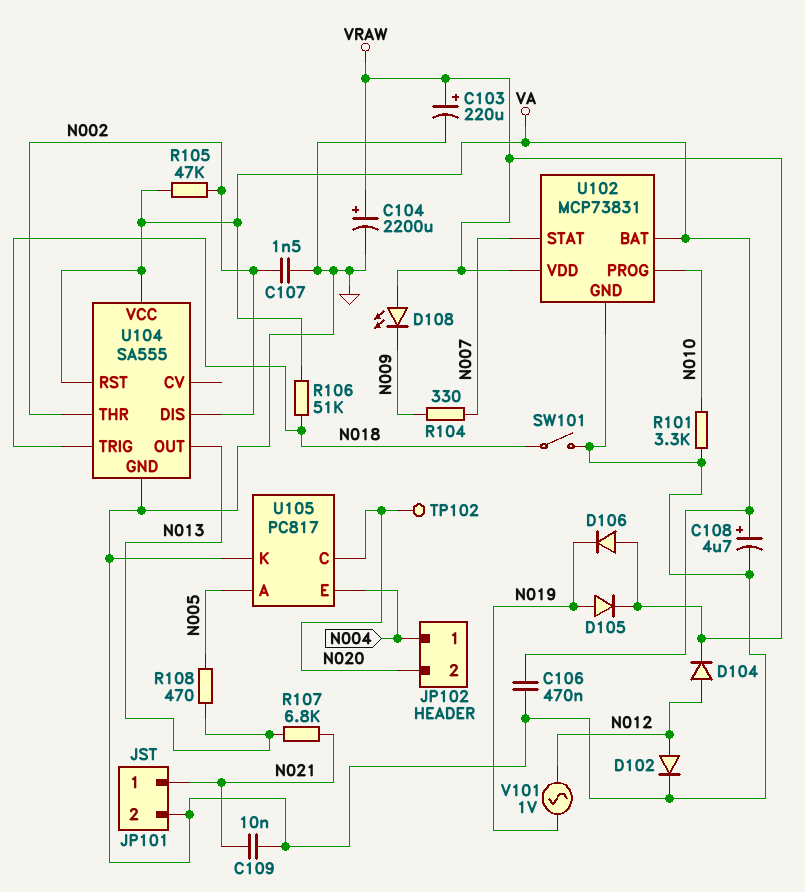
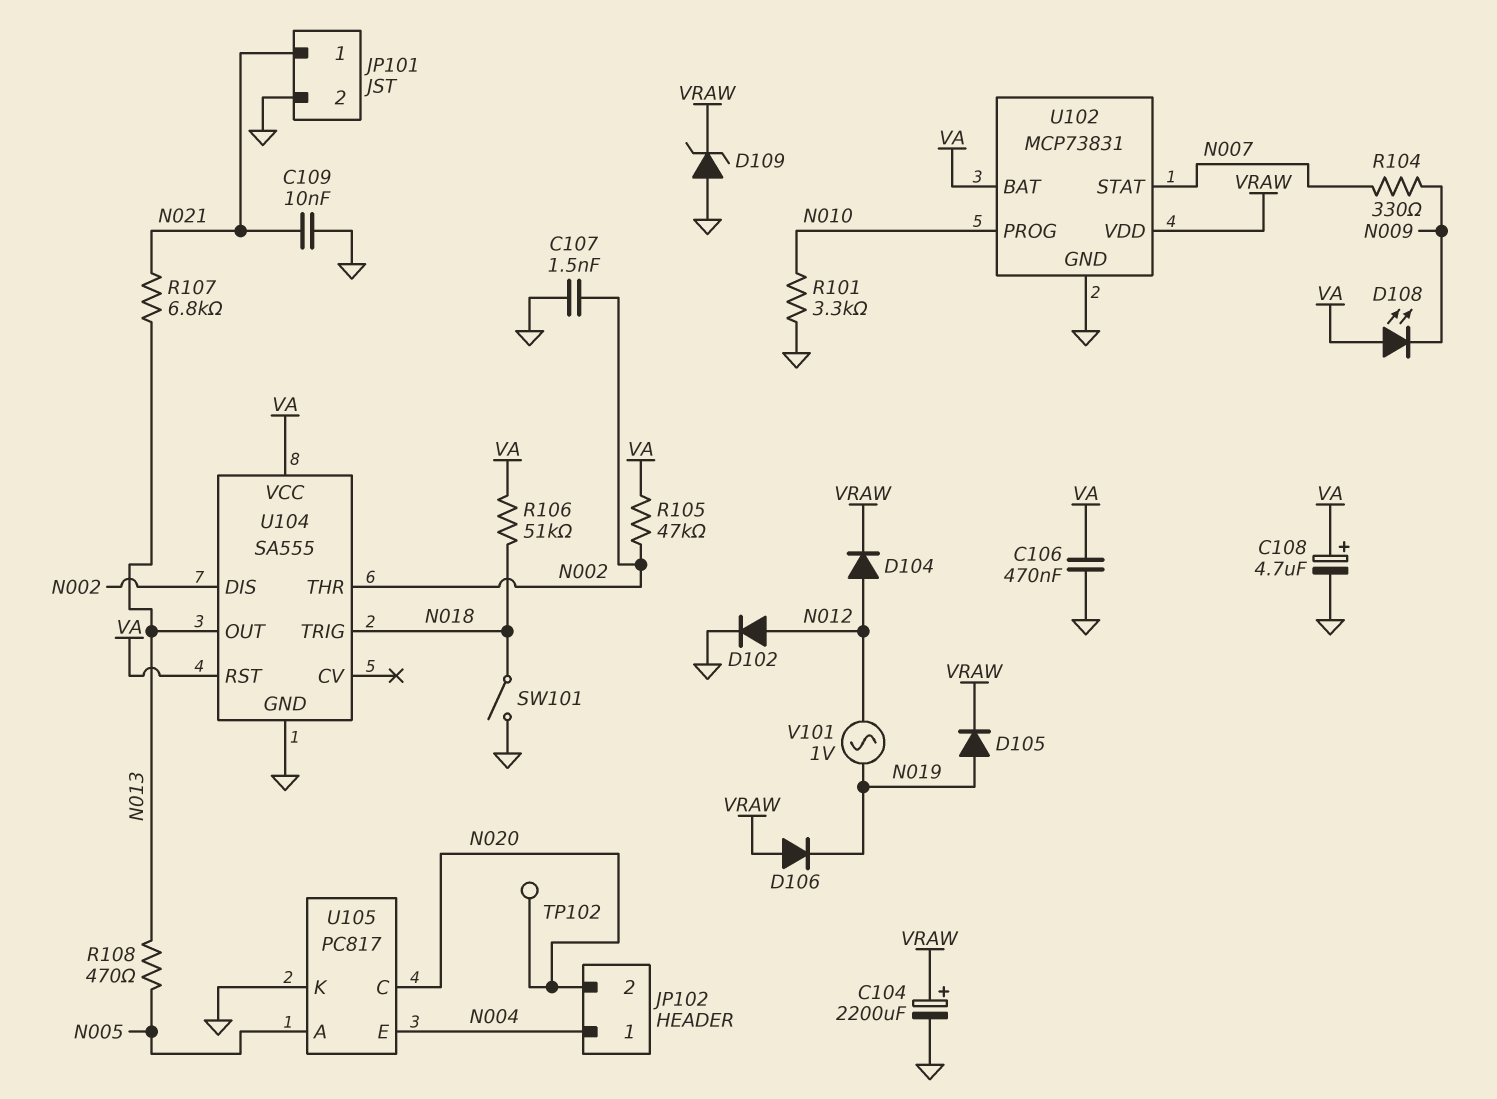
C103: 220uF (plus VRAW, minus GND) -> none
D108: LED (A VRAW, K N009) -> LED (A VA, K N009)
D109: none -> zener (A GND, K VRAW)

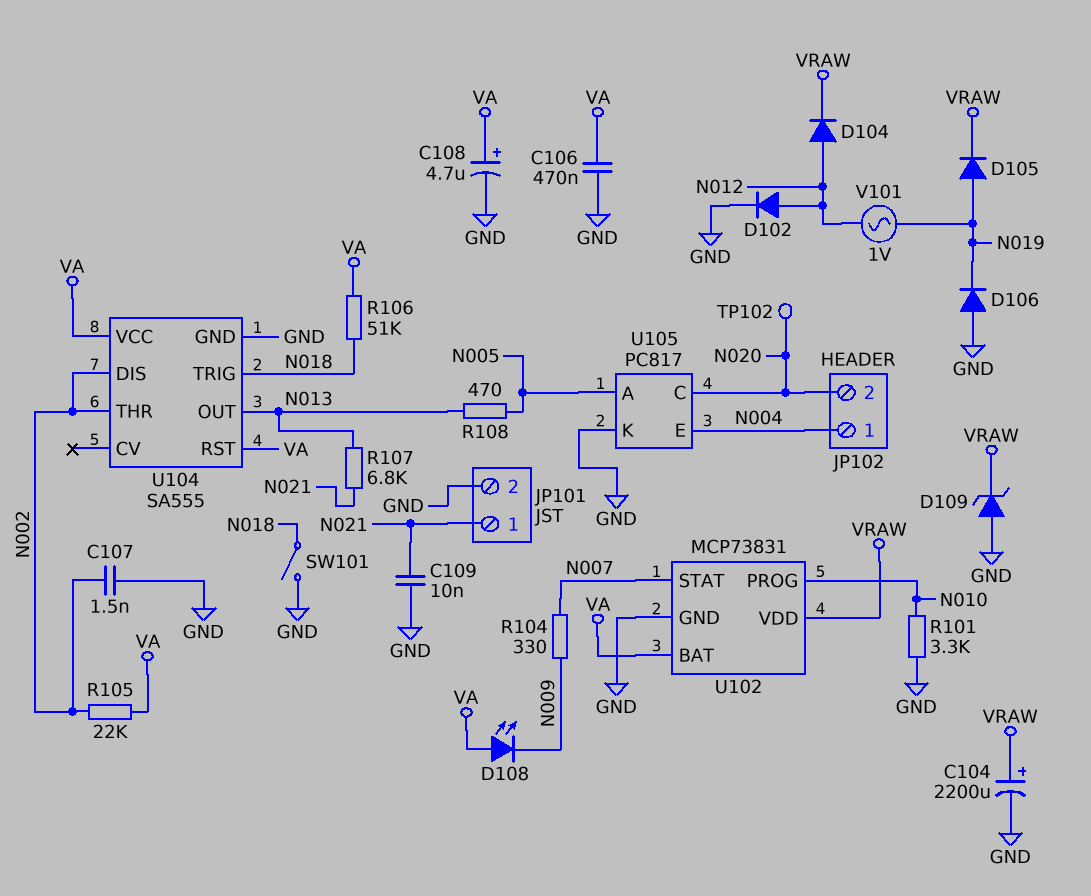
D106: diode (A VRAW, K N019) -> diode (A GND, K N019)
R105: 47k (N002, VA) -> 22k (N002, VA)

